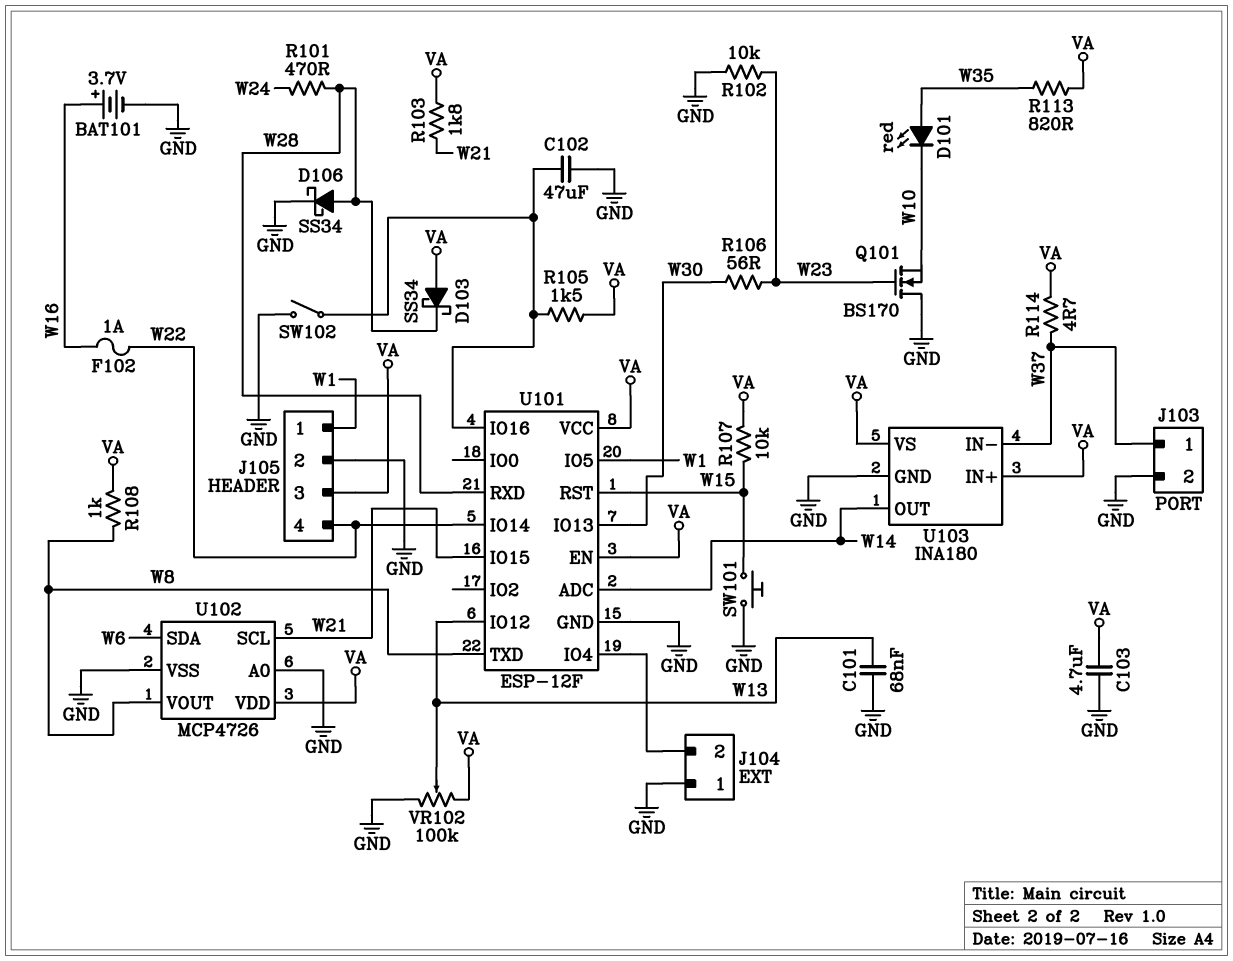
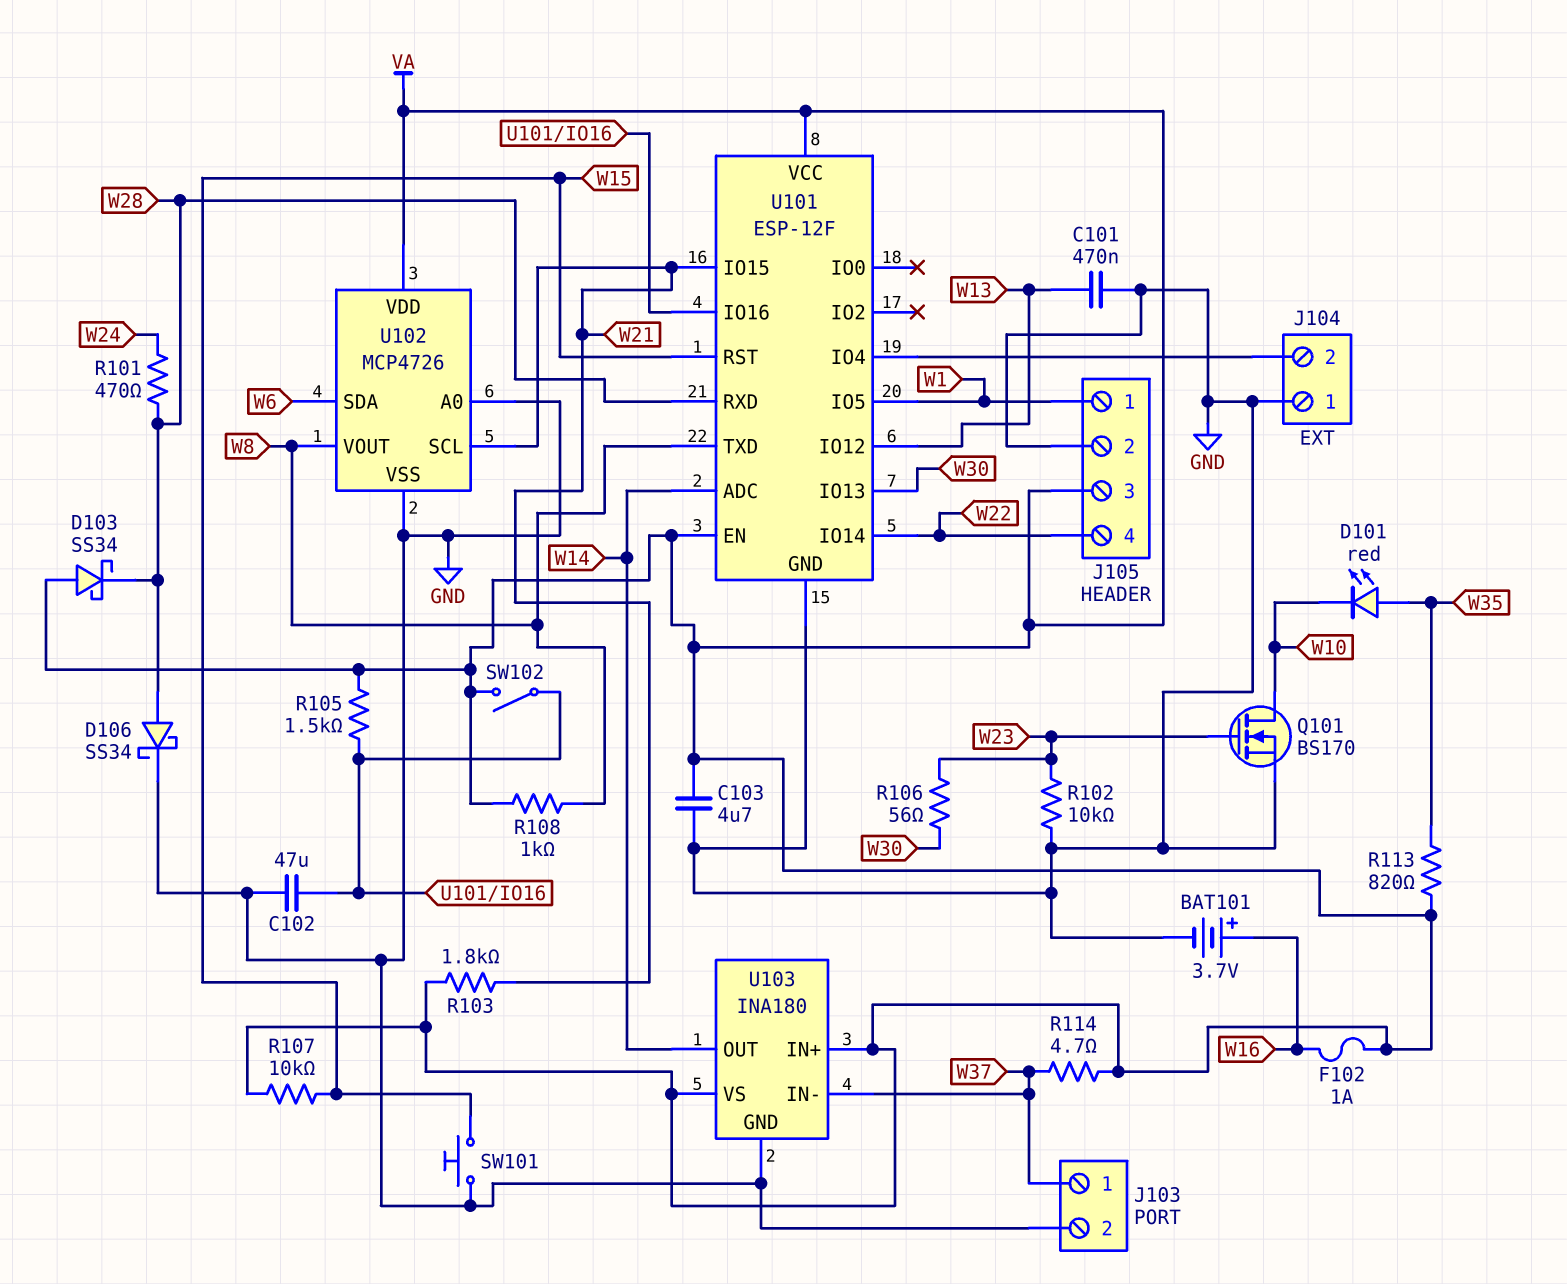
C101: 68nF (GND, W13) -> 470nF (GND, W13)
F102: 1A (W16, W22) -> 1A (VA, W16)
Q101: NMOS BS170 (G W23, D GND, S W10) -> NMOS BS170 (G W23, D W10, S GND)
SW102: switch (GND, U101/IO16) -> switch (U101/IO16, VA)
VR102: 100k (GND, VA, wiper W13) -> none

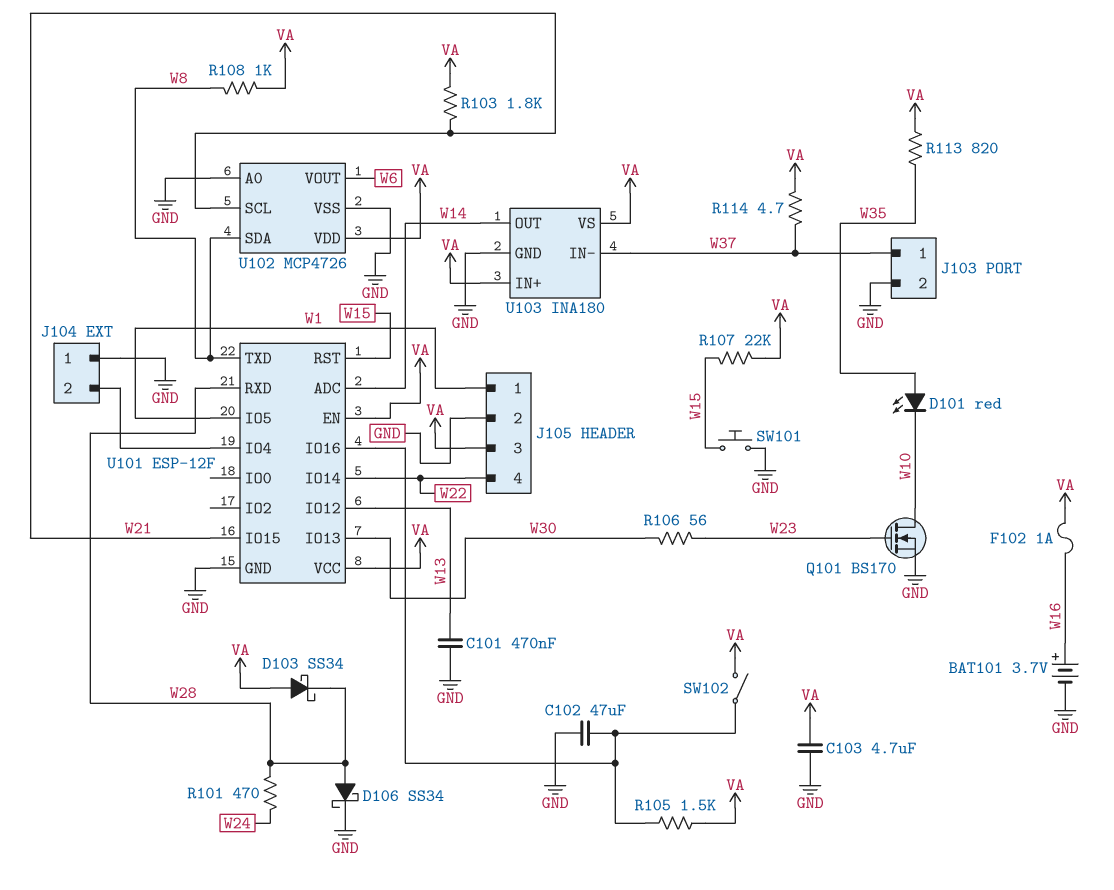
R102: 10k (GND, W23) -> none
R107: 10k (VA, W15) -> 22k (VA, W15)
U102 pin SDA: W6 -> W8
U102 pin VOUT: W8 -> W6

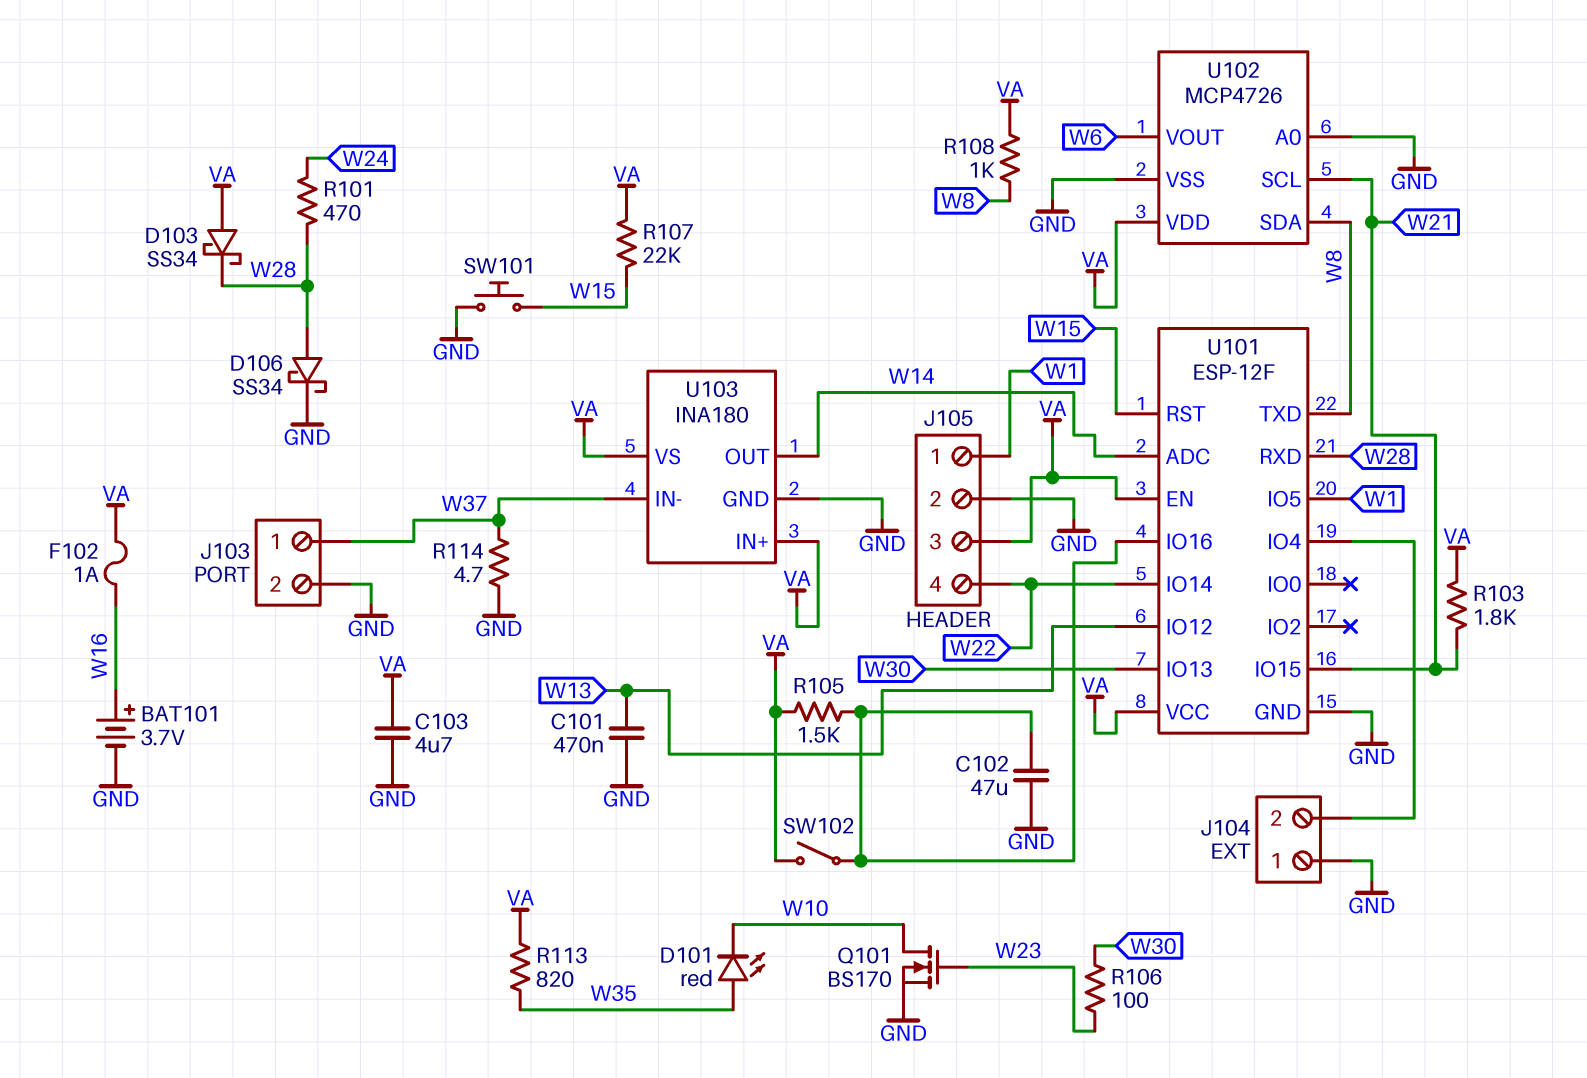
R106: 56 (W23, W30) -> 100 (W23, W30)
R114: 4.7 (VA, W37) -> 4.7 (GND, W37)

